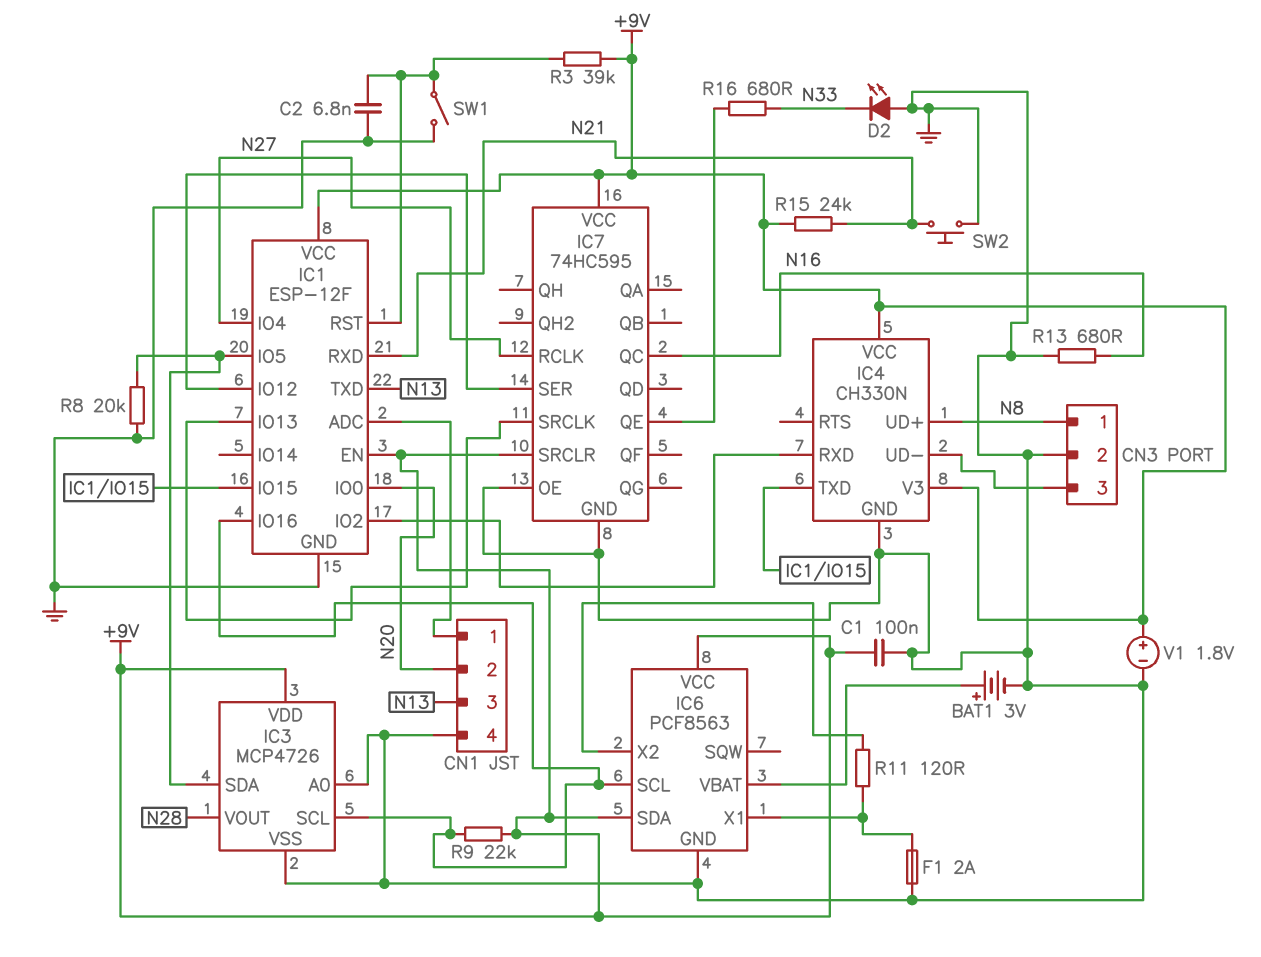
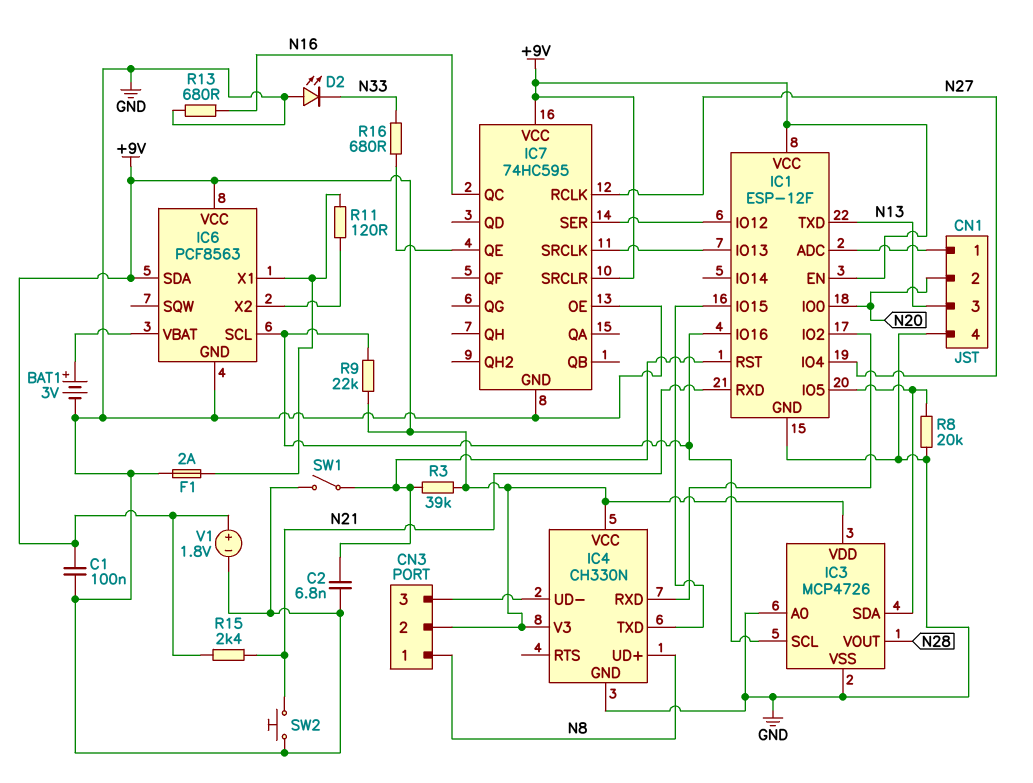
CN3 pin 2: GND -> +9V
R15: 24k (+9V, N21) -> 2.4k (+9V, N21)

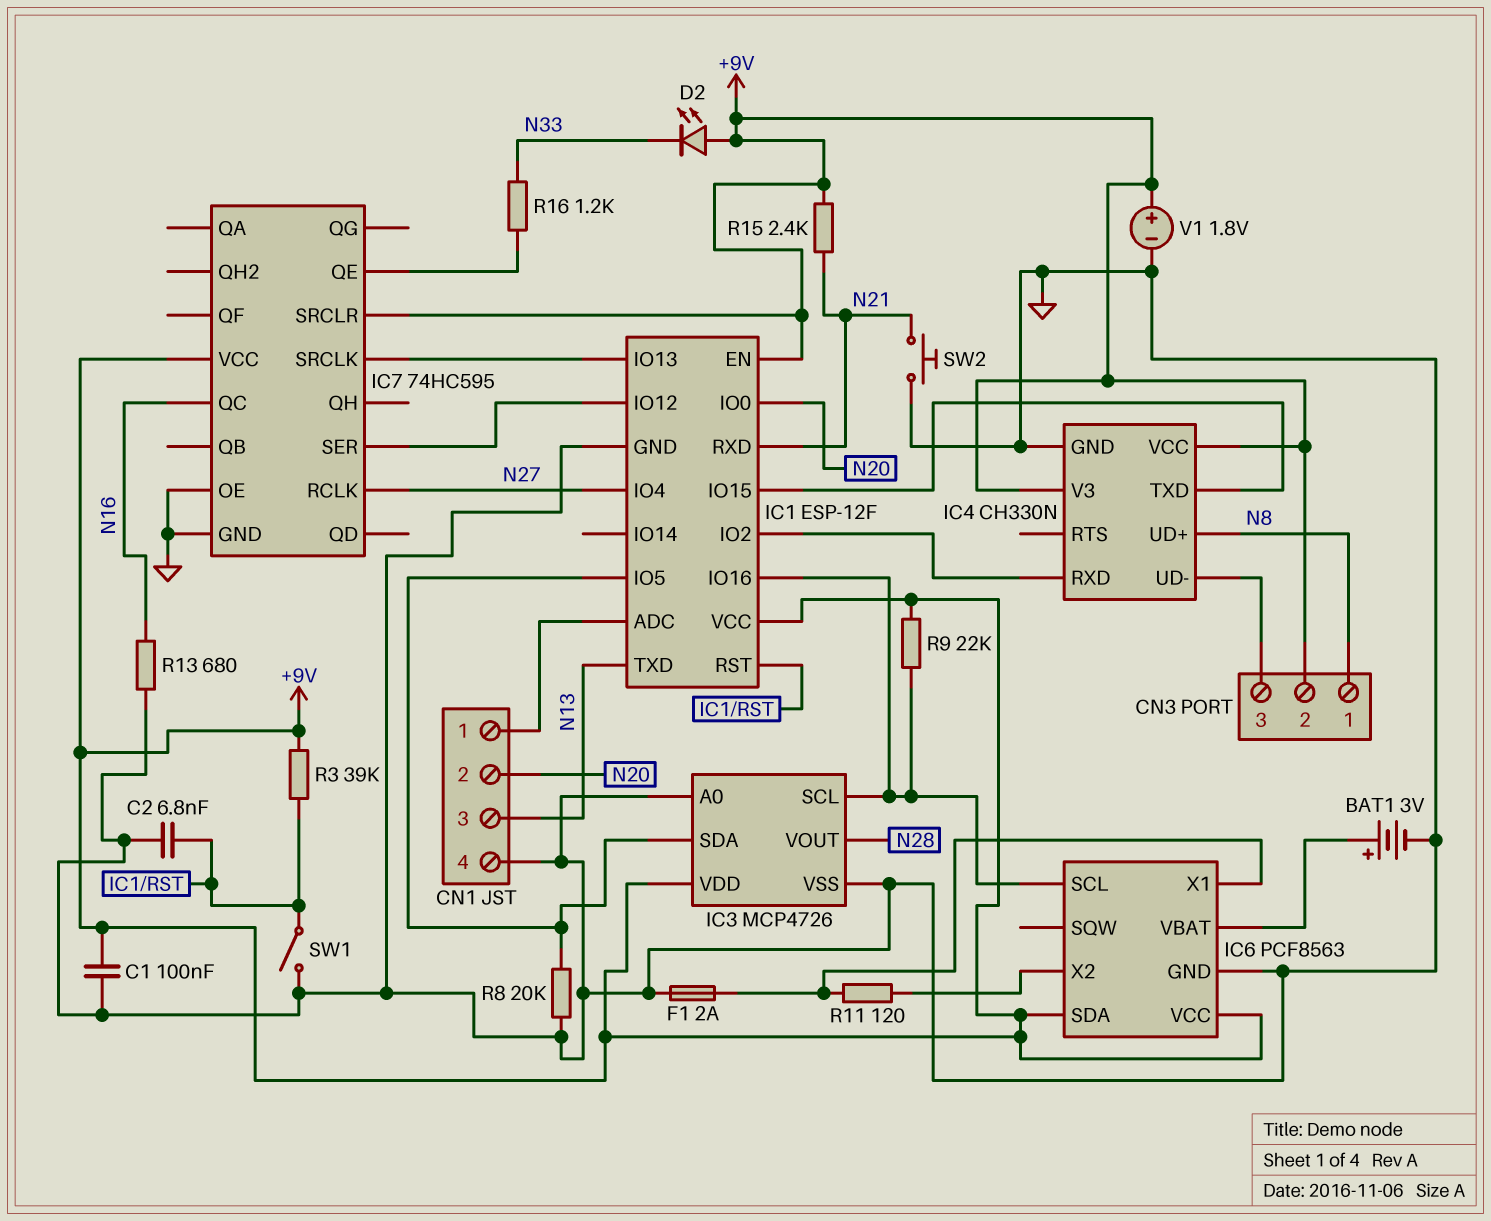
D2: LED (A GND, K N33) -> LED (A +9V, K N33)
R16: 680 (IC7/QE, N33) -> 1.2k (IC7/QE, N33)

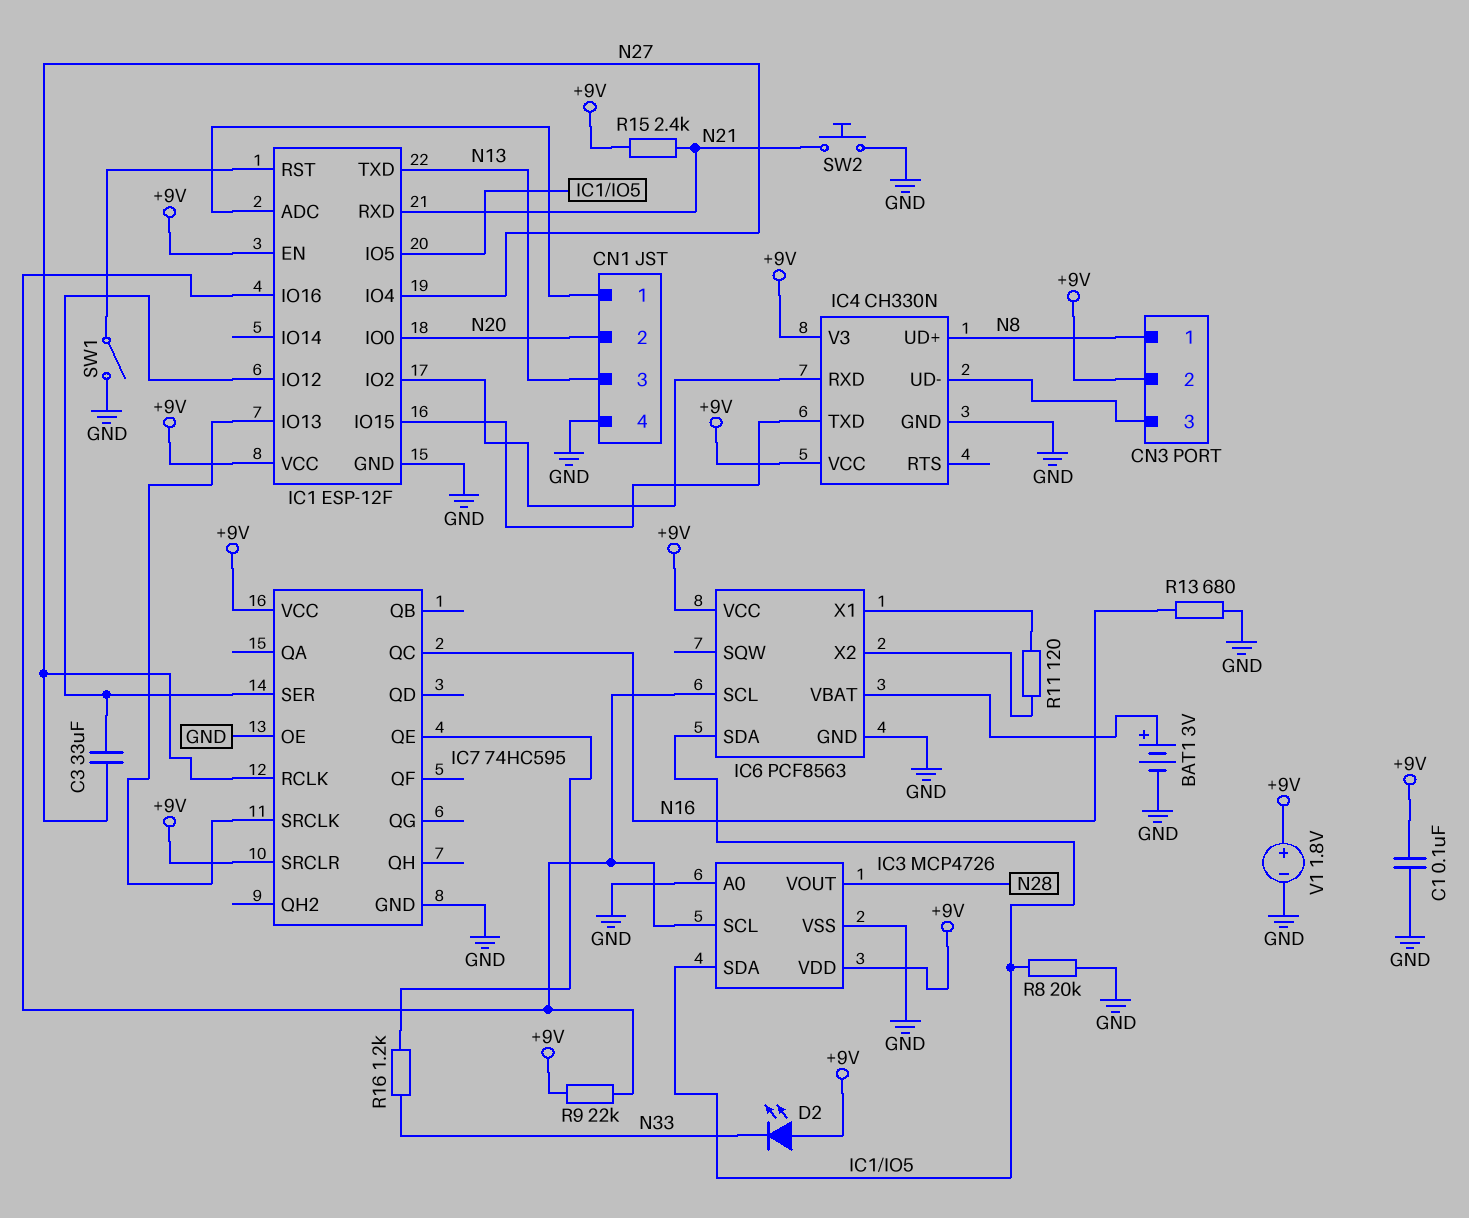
C2: 6.8nF (GND, IC1/RST) -> none
C3: none -> 33uF (IC1/IO12, N27)
F1: 2A (GND, IC6/X1) -> none
IC6 pin SDA: +9V -> IC1/IO5
R3: 39k (+9V, IC1/RST) -> none

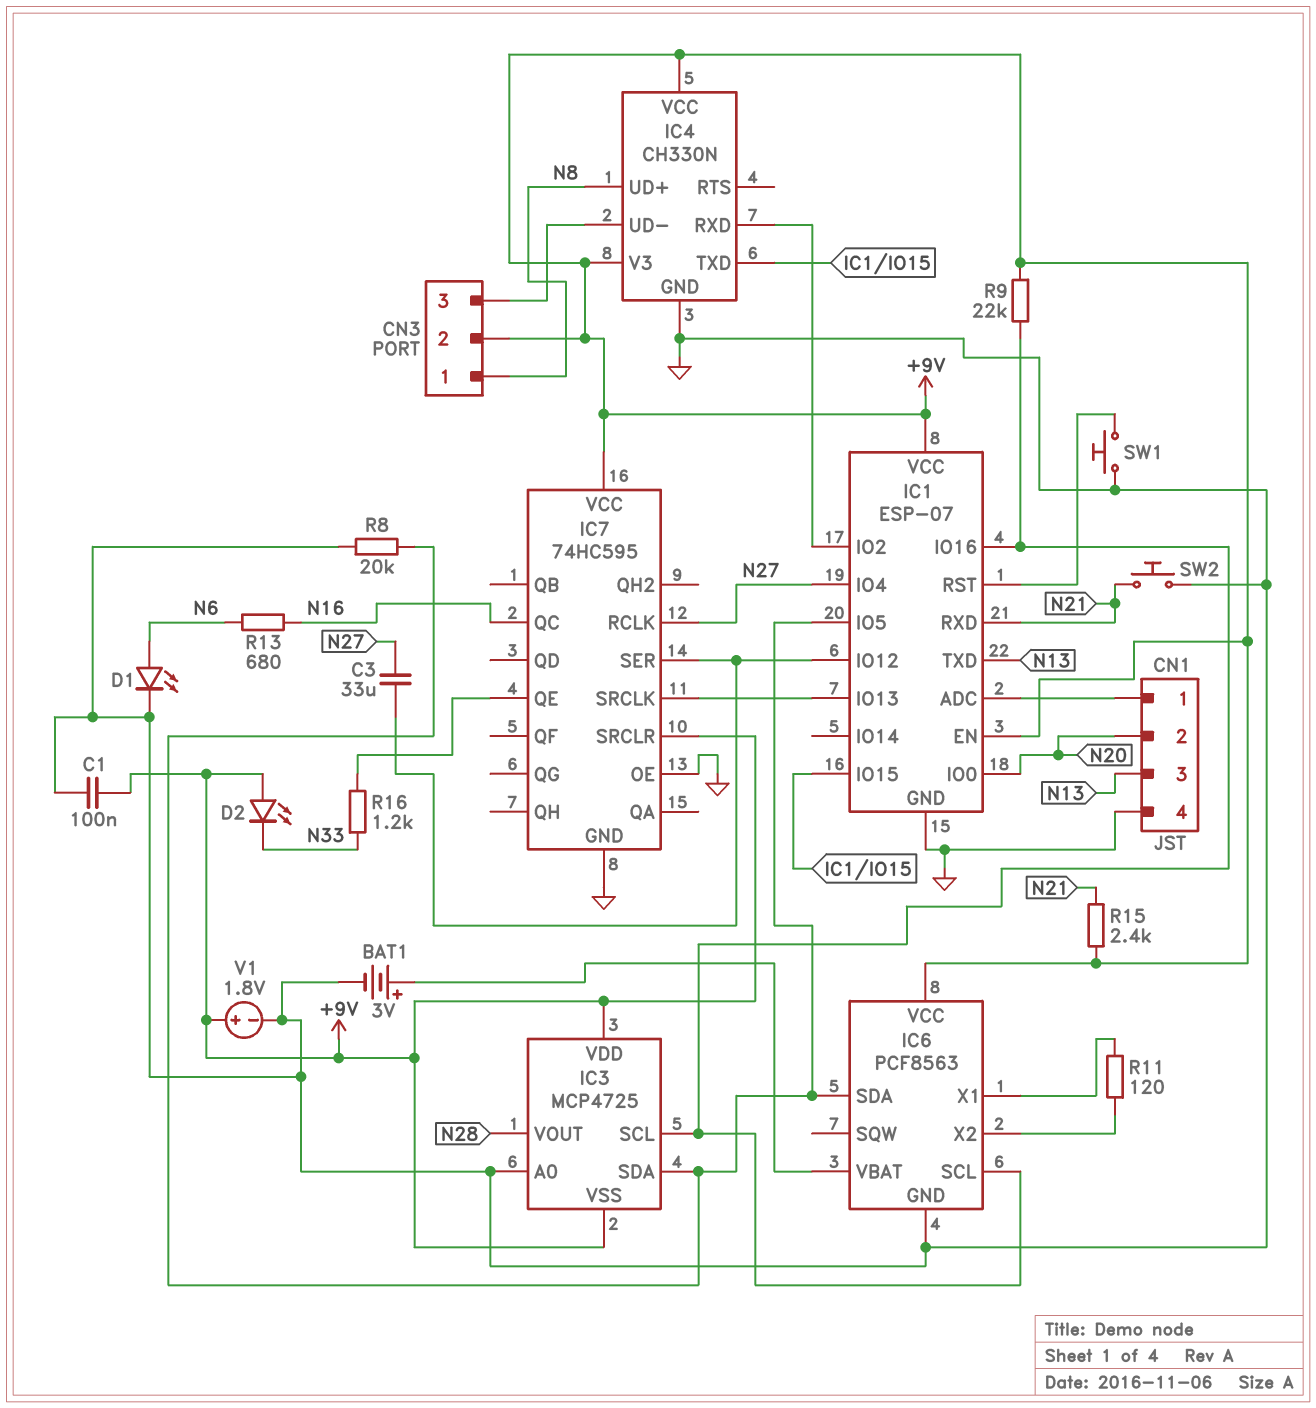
D1: none -> LED (A N6, K GND)
IC1: ESP-12F -> ESP-07
IC3: MCP4726 -> MCP4725
IC3 pin VSS: GND -> +9V
R13: 680 (GND, N16) -> 680 (N6, N16)
SW1: switch (GND, IC1/RST) -> button (GND, IC1/RST)

